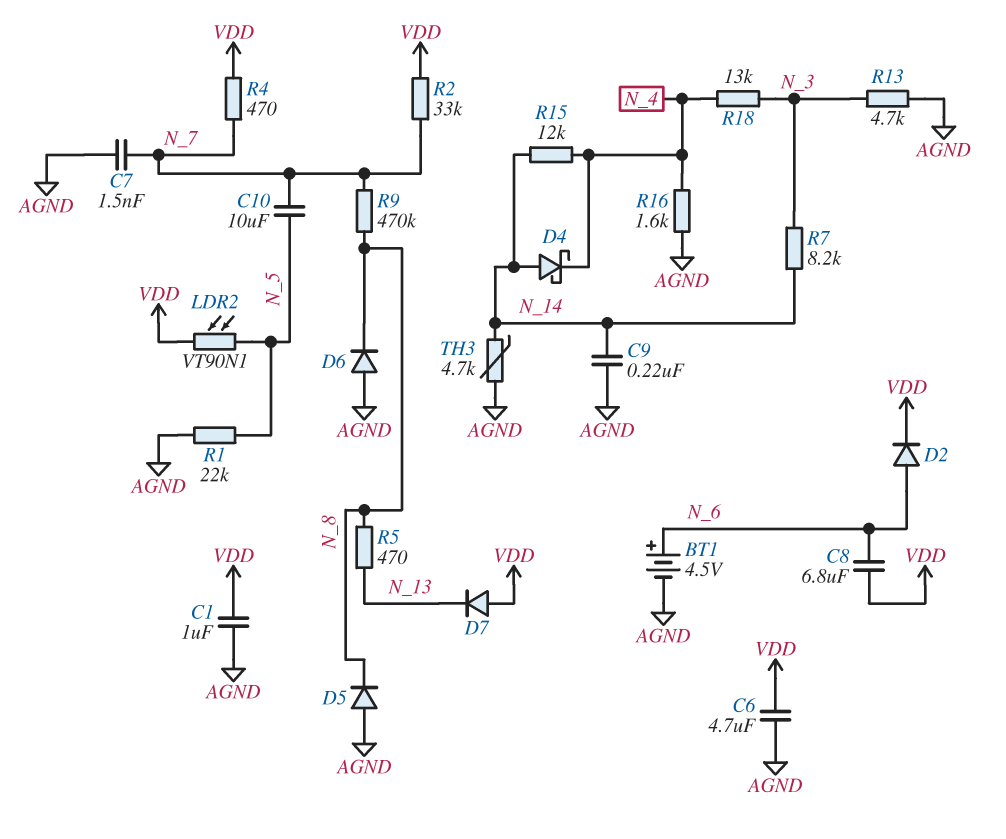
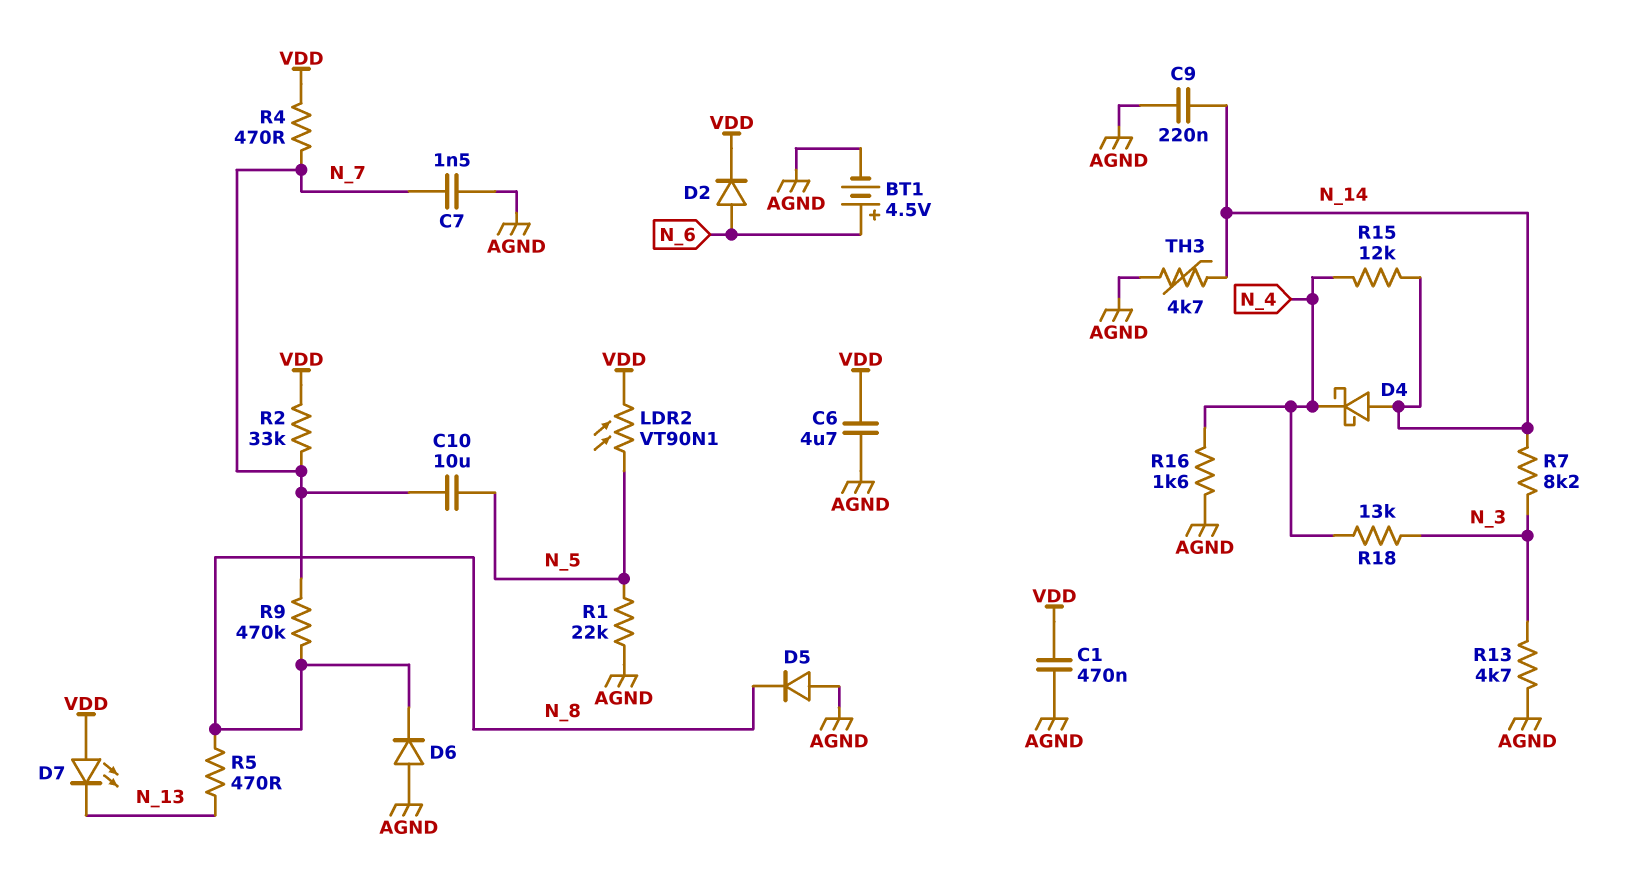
C1: 1uF (AGND, VDD) -> 470nF (AGND, VDD)
C8: 6.8uF (N_6, VDD) -> none
D7: diode (A VDD, K N_13) -> LED (A VDD, K N_13)

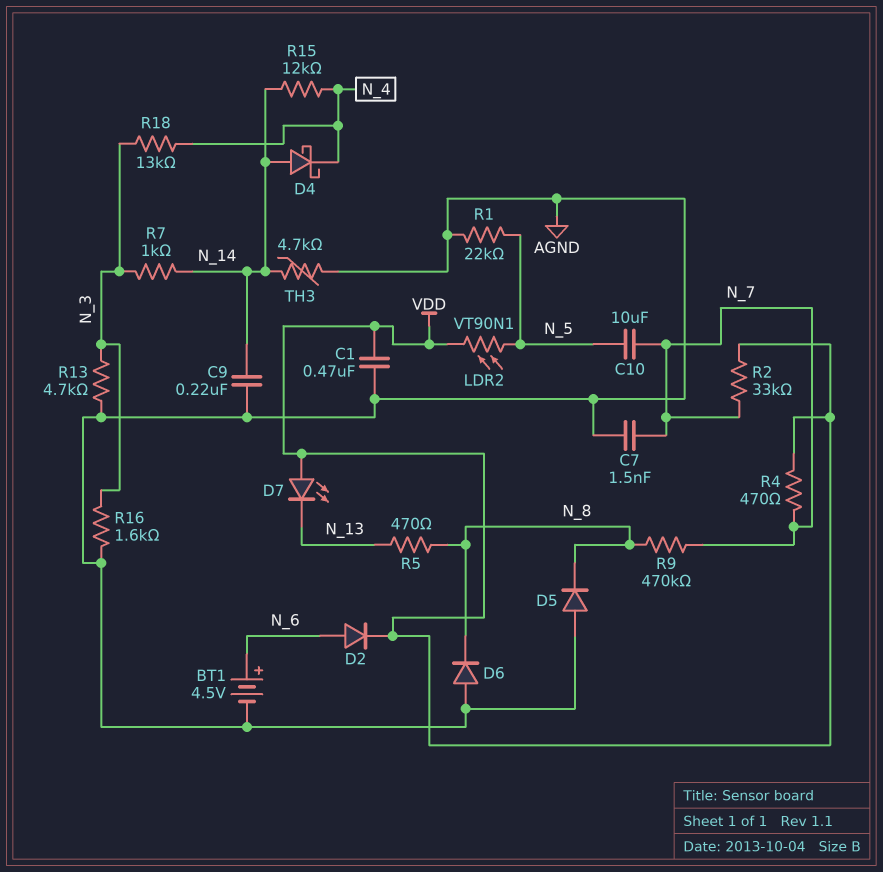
C6: 4.7uF (AGND, VDD) -> none
R7: 8.2k (N_3, N_14) -> 1k (N_3, N_14)
R16: 1.6k (AGND, N_4) -> 1.6k (AGND, N_3)

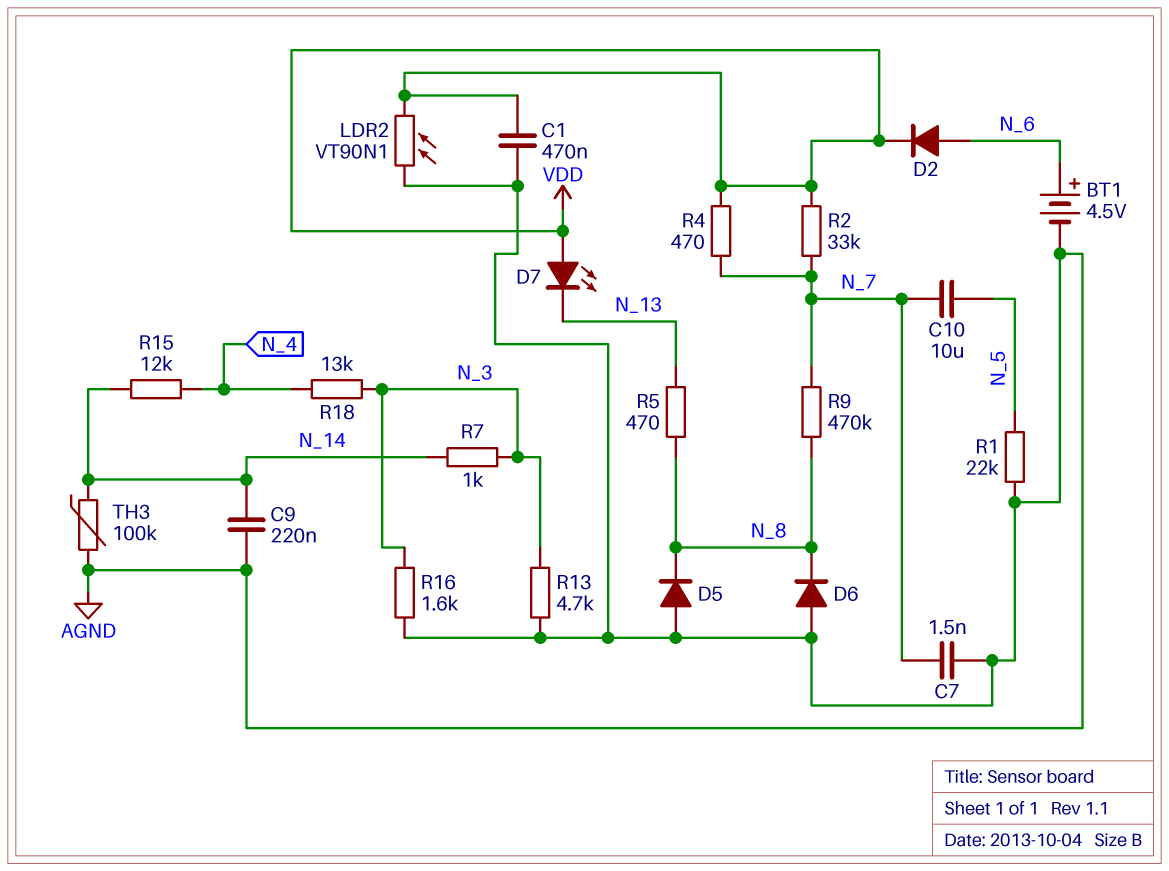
D4: schottky (A N_14, K N_4) -> none
LDR2: VT90N1 (N_5, VDD) -> VT90N1 (AGND, VDD)
TH3: 4.7k (AGND, N_14) -> 100k (AGND, N_14)

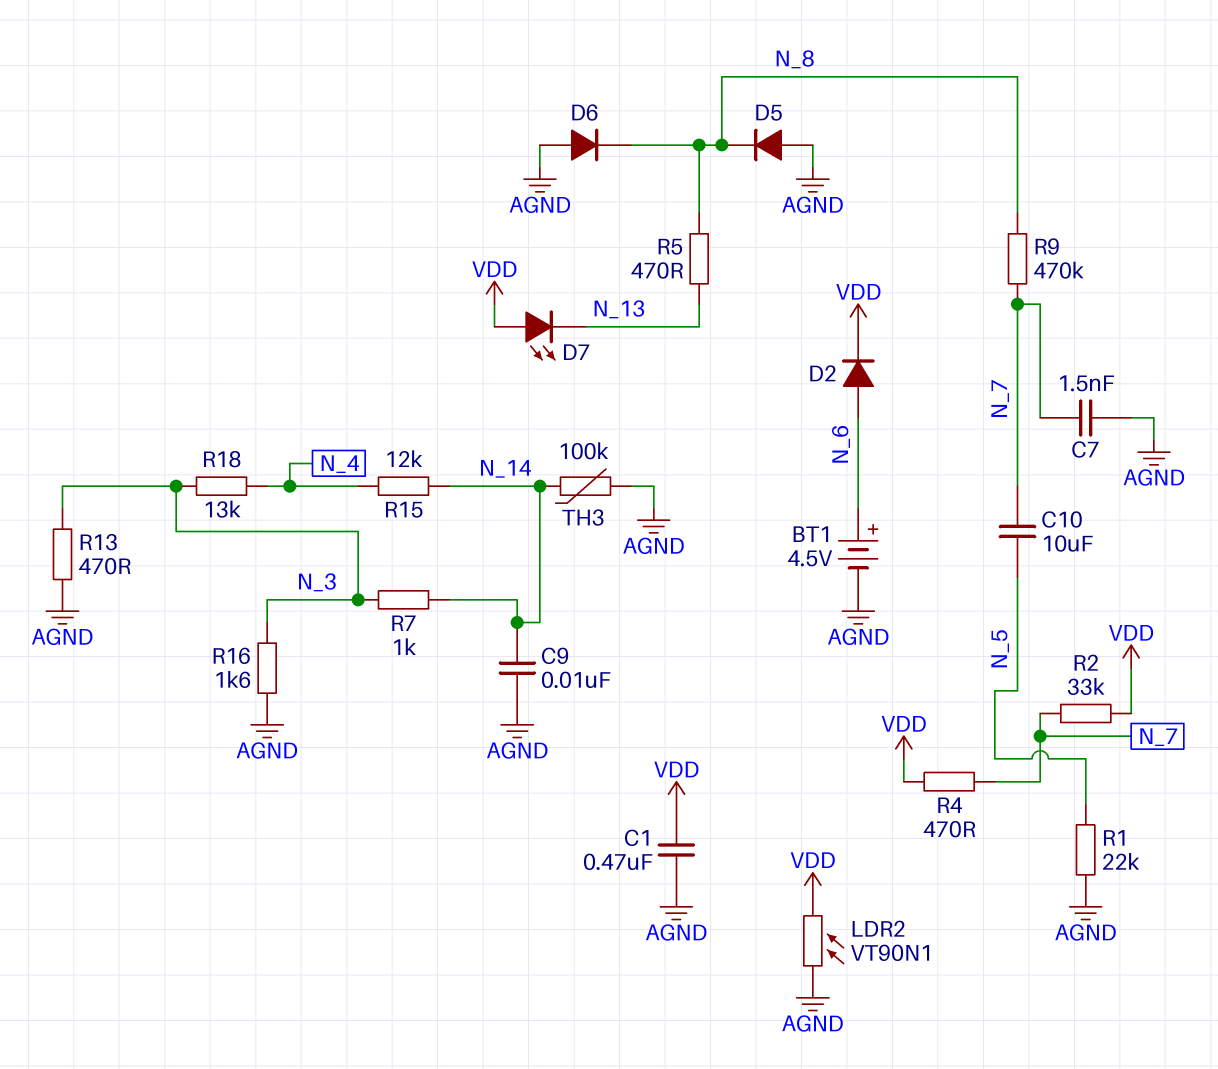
C9: 220nF (AGND, N_14) -> 10nF (AGND, N_14)
R13: 4.7k (AGND, N_3) -> 470 (AGND, N_3)

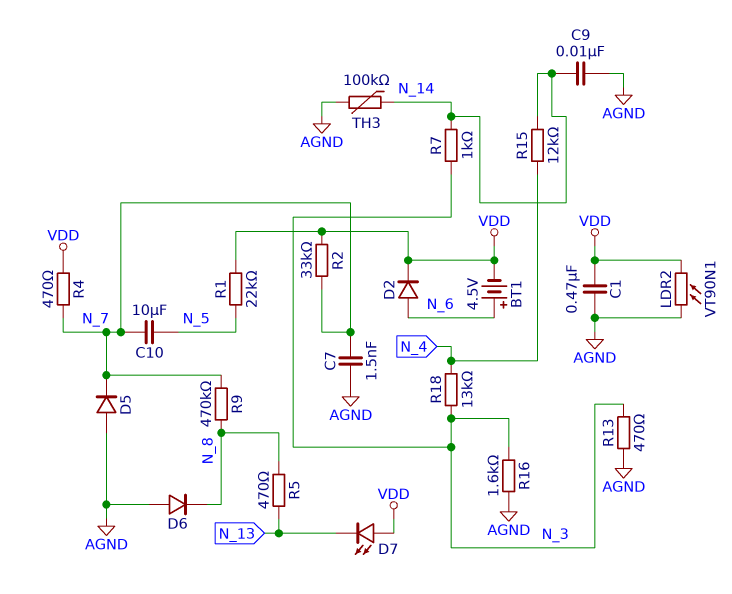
BT1: 4.5V (plus N_6, minus AGND) -> 4.5V (plus N_6, minus VDD)
D5: diode (A AGND, K N_8) -> diode (A AGND, K N_7)
R1: 22k (AGND, N_5) -> 22k (N_5, VDD)

